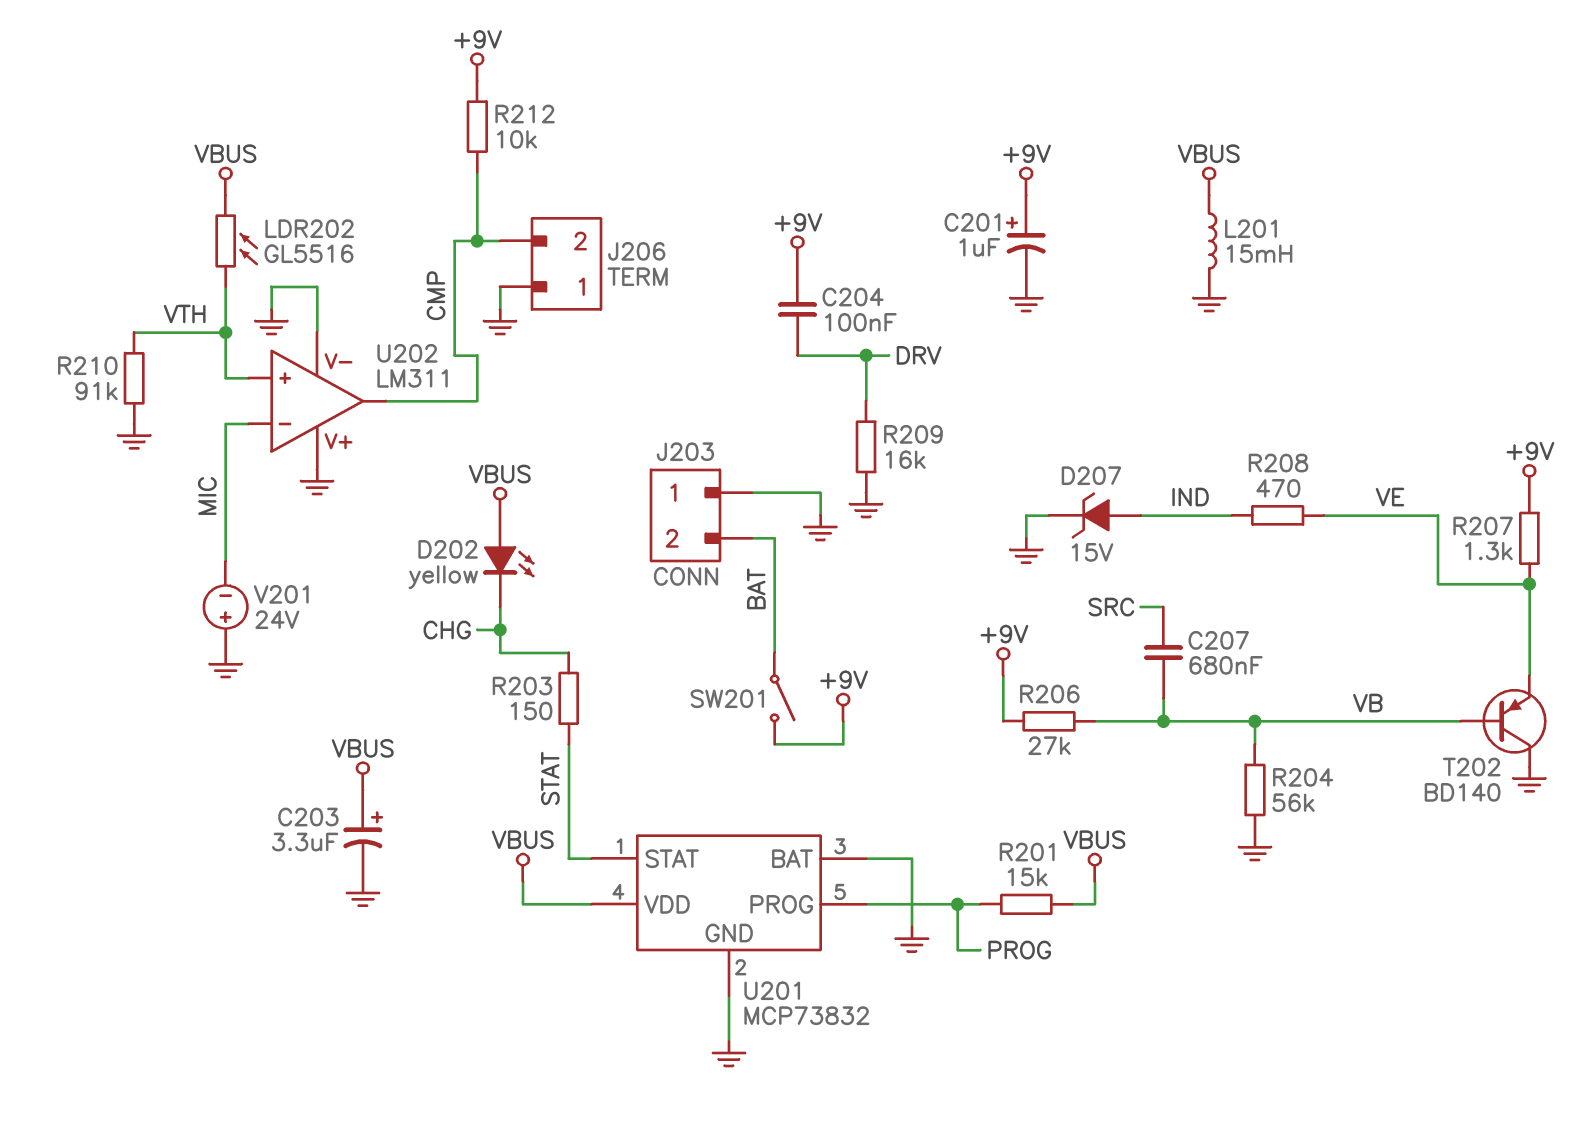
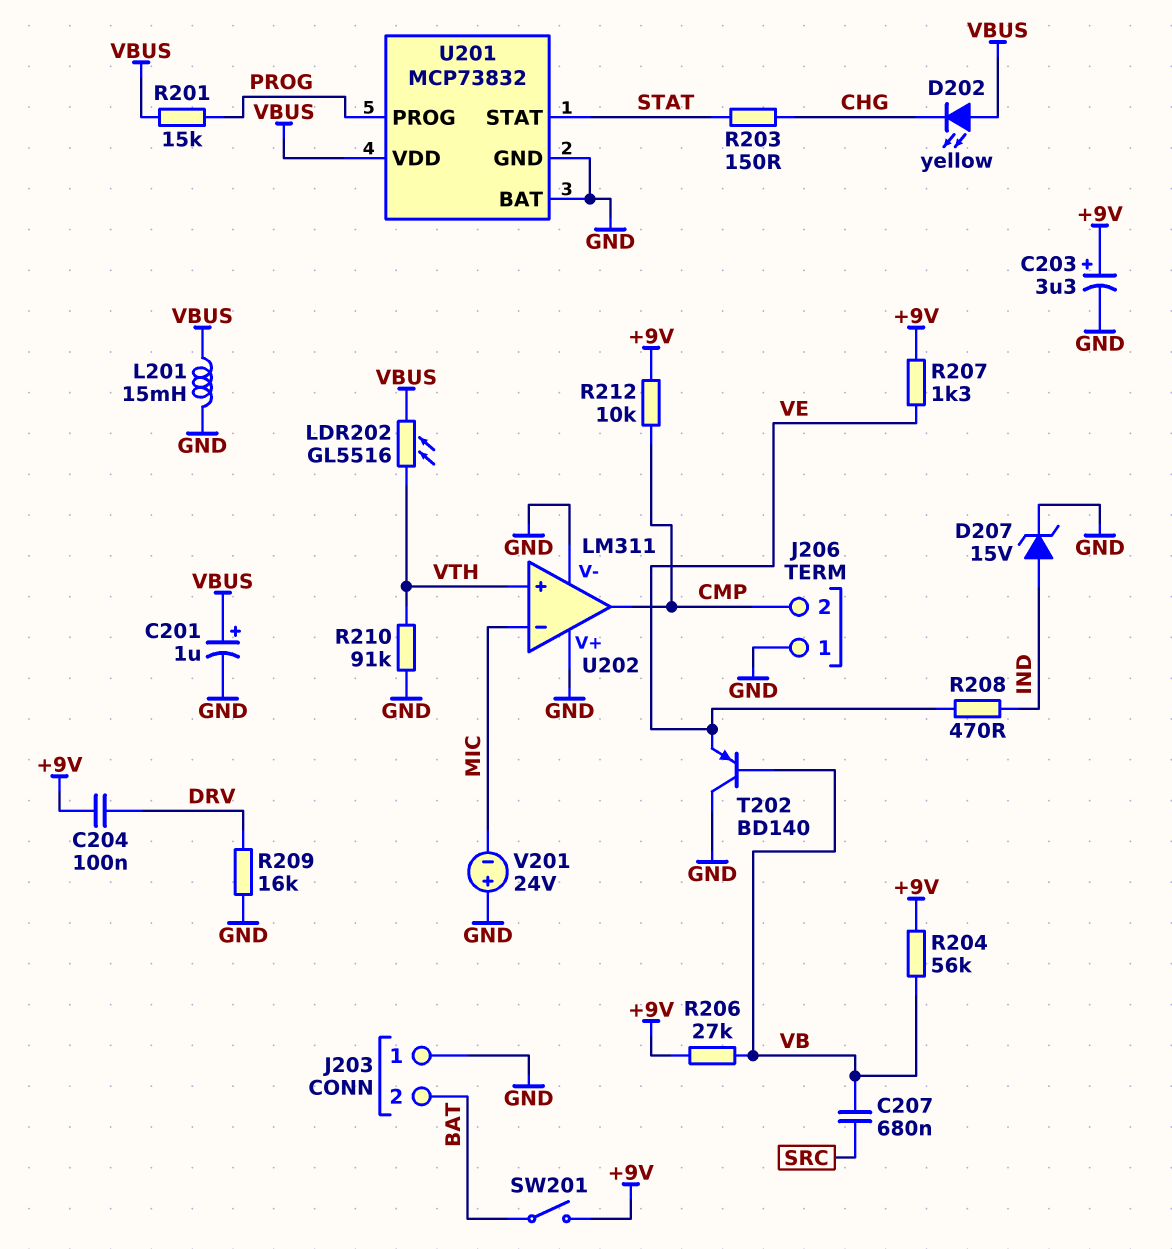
C201: 1uF (plus +9V, minus GND) -> 1uF (plus VBUS, minus GND)
C203: 3.3uF (plus VBUS, minus GND) -> 3.3uF (plus +9V, minus GND)
R204: 56k (GND, VB) -> 56k (+9V, VB)

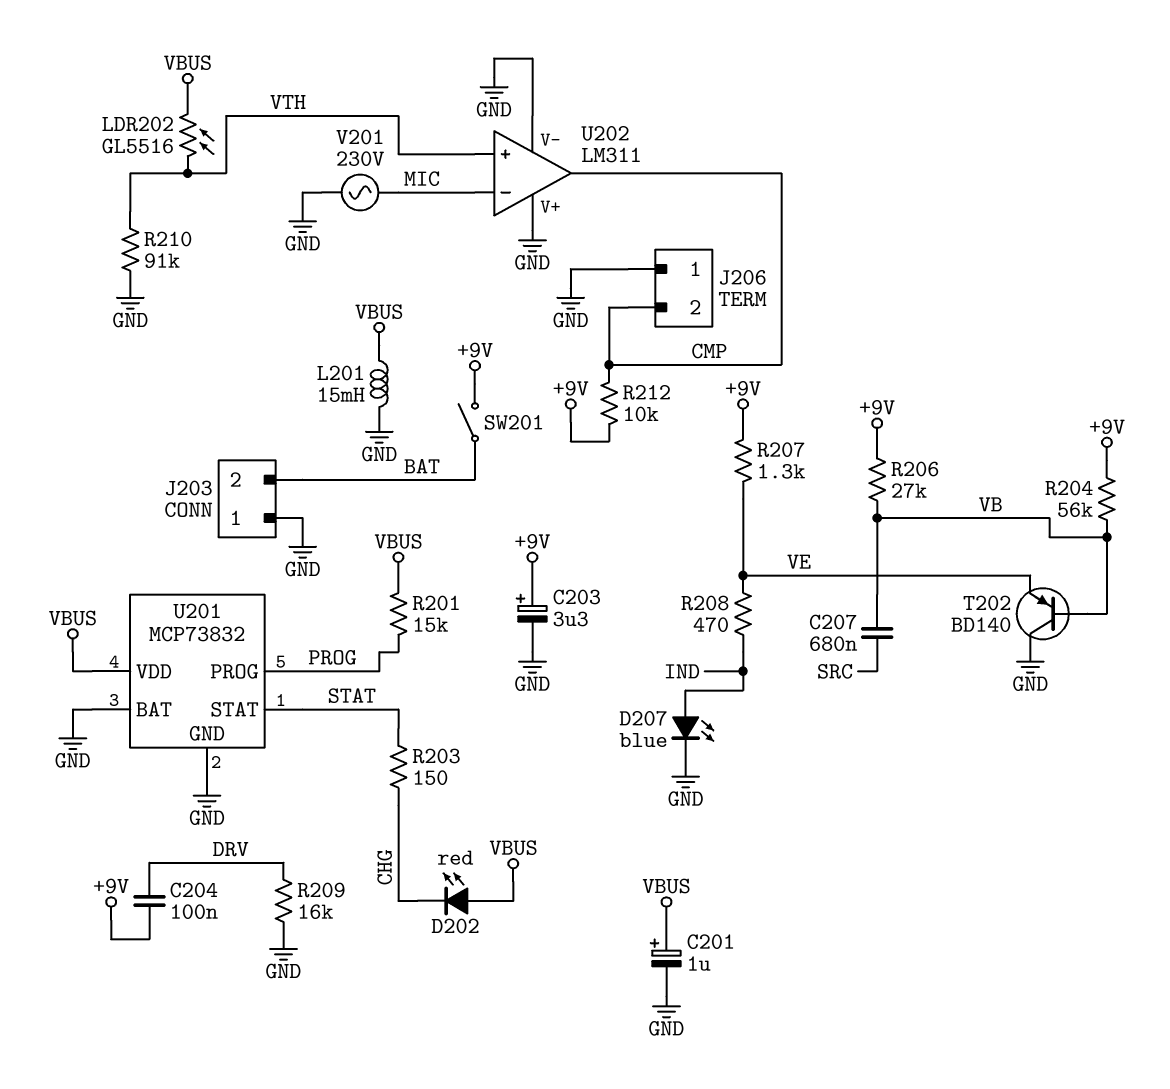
D202: LED yellow (A VBUS, K CHG) -> LED red (A VBUS, K CHG)
D207: zener 15V (A IND, K GND) -> LED blue (A IND, K GND)
V201: 24V (plus GND, minus MIC) -> AC 230V (GND, MIC)

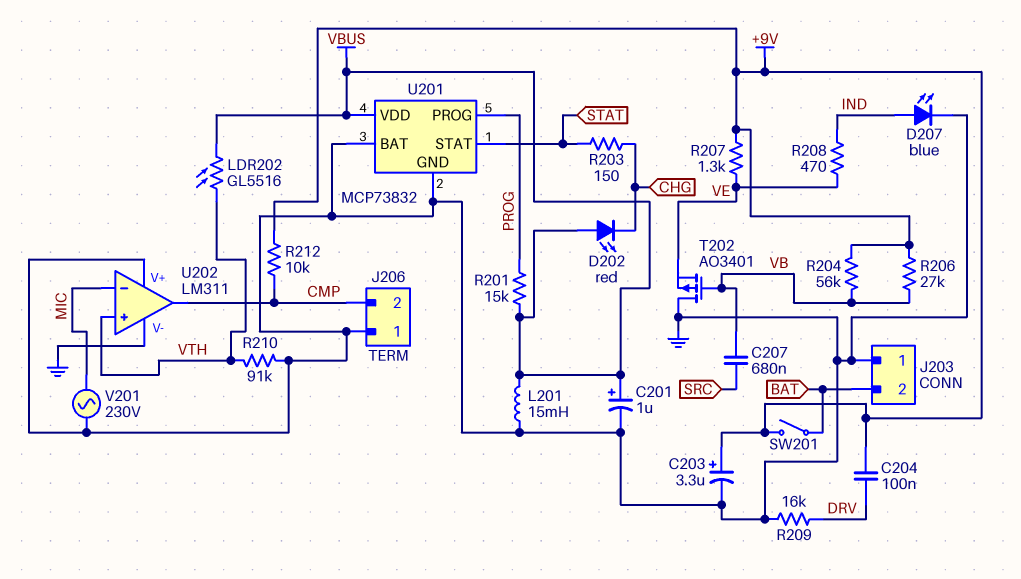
T202: PNP BD140 (B VB, C GND, E VE) -> PMOS AO3401 (G VB, D GND, S VE)

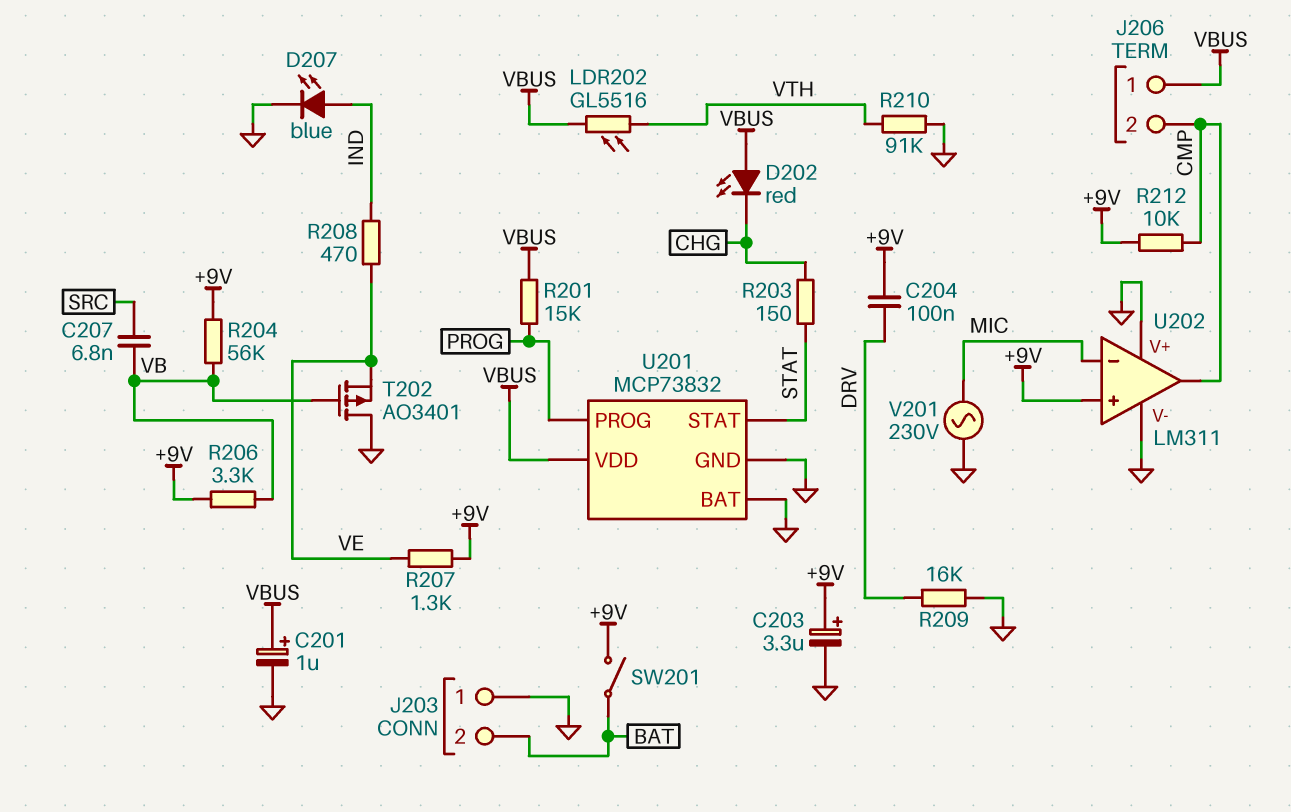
C207: 680nF (SRC, VB) -> 6.8nF (SRC, VB)
J206 pin 1: GND -> VBUS
L201: 15mH (GND, VBUS) -> none
R206: 27k (+9V, VB) -> 3.3k (+9V, VB)
U202 pin in+: VTH -> +9V

